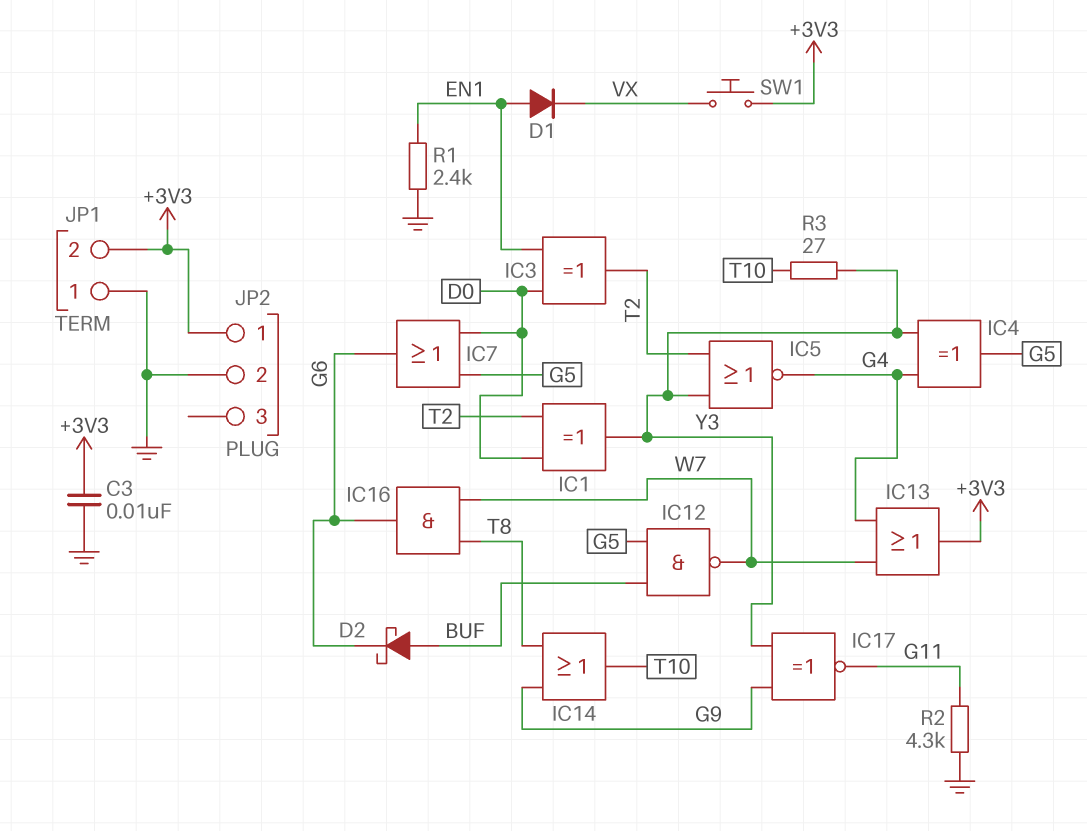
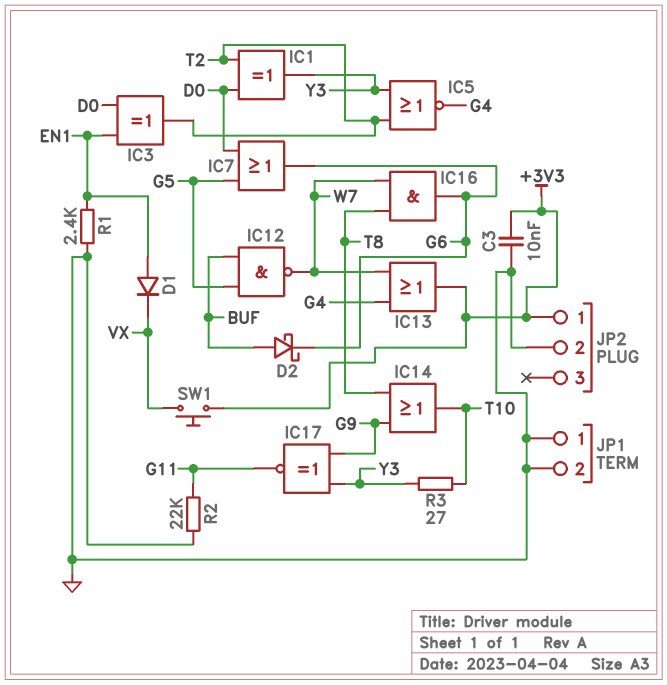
IC4: XOR (in G4, in Y3, out G5) -> none
JP1 pin 2: +3V3 -> GND
R2: 4.3k (G11, GND) -> 22k (G11, GND)

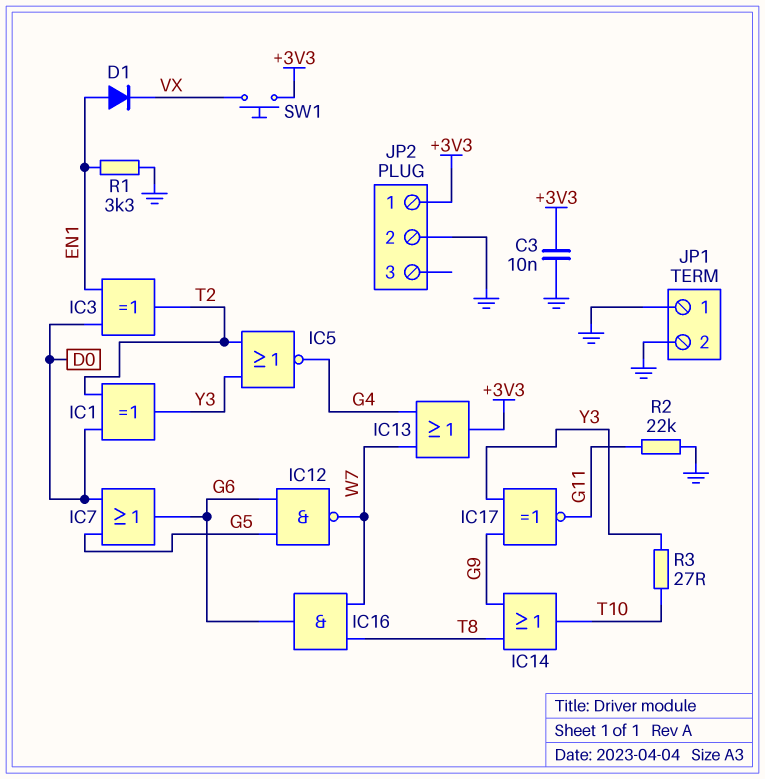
D2: schottky (A BUF, K G6) -> none
IC12: NAND (in BUF, in G5, out W7) -> NAND (in G5, in G6, out W7)
R1: 2.4k (EN1, GND) -> 3.3k (EN1, GND)

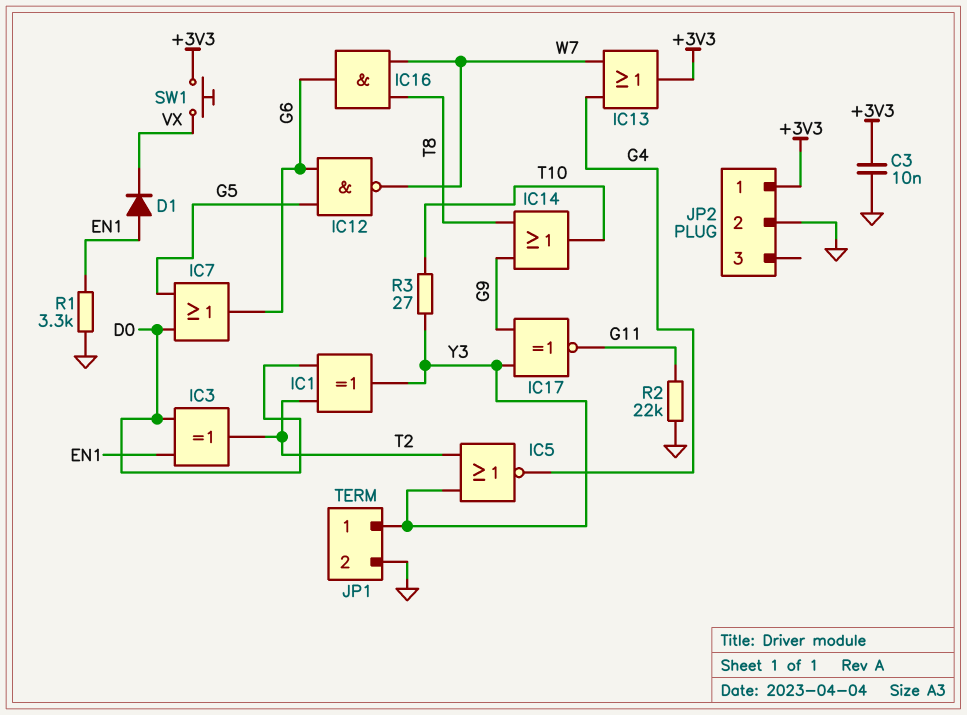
JP1 pin 1: GND -> Y3

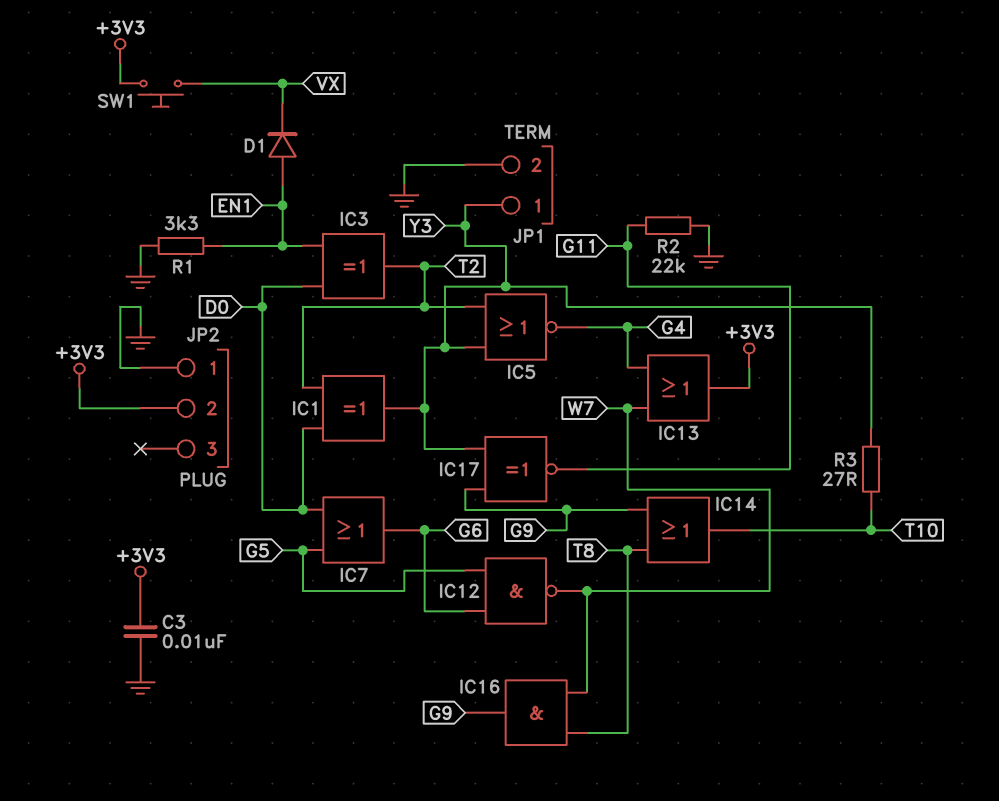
IC16: AND (in T8, in W7, out G6) -> AND (in T8, in W7, out G9)
JP2 pin 1: +3V3 -> GND
JP2 pin 2: GND -> +3V3

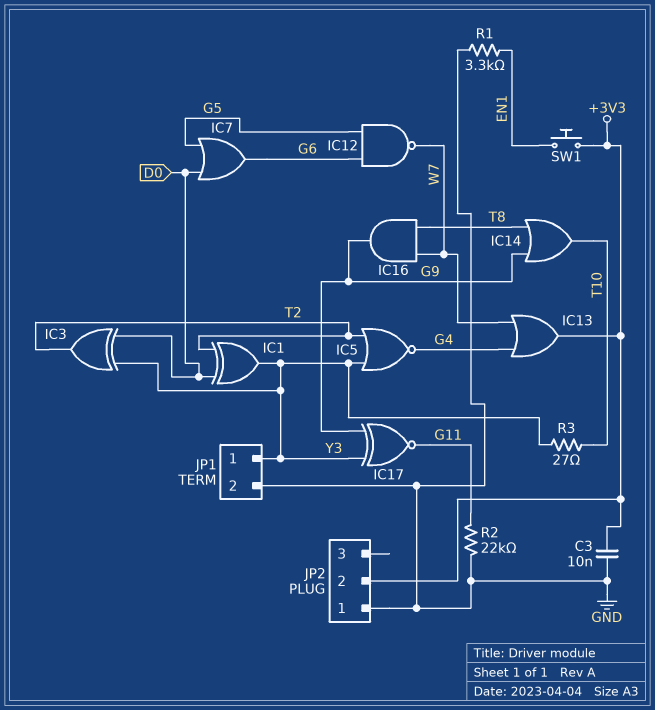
D1: diode (A EN1, K VX) -> none
IC3: XOR (in D0, in EN1, out T2) -> XOR (in D0, in Y3, out T2)
SW1: button (+3V3, VX) -> button (+3V3, EN1)

